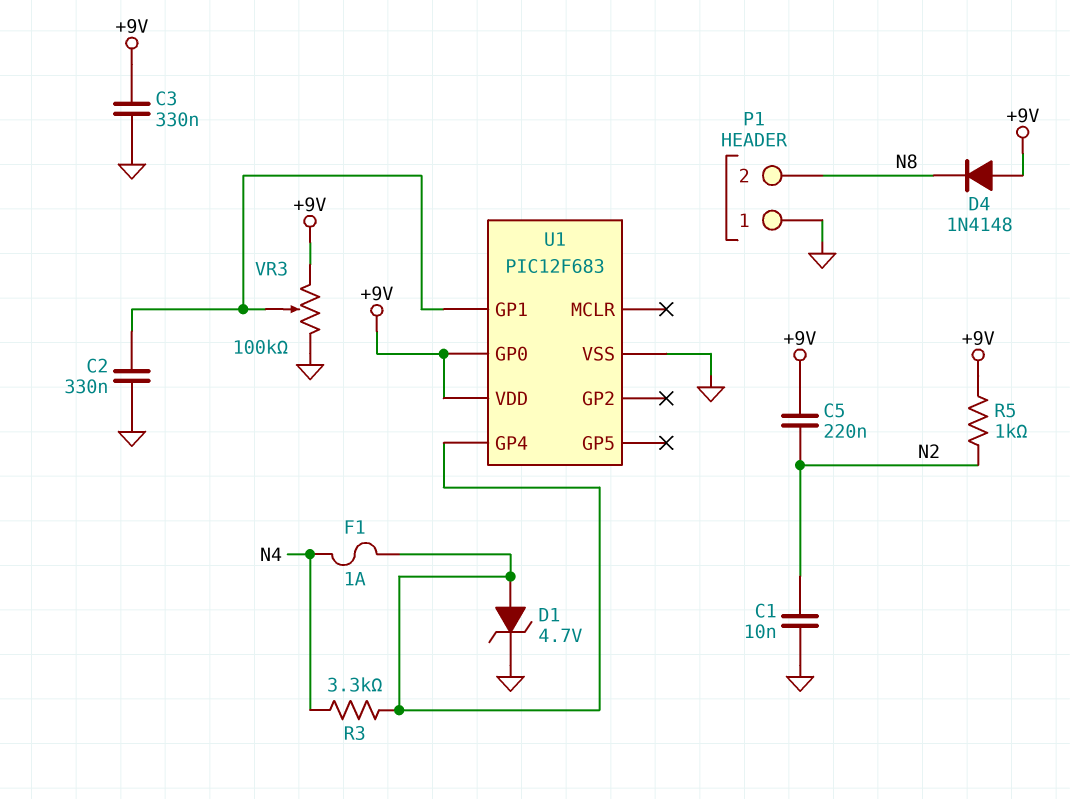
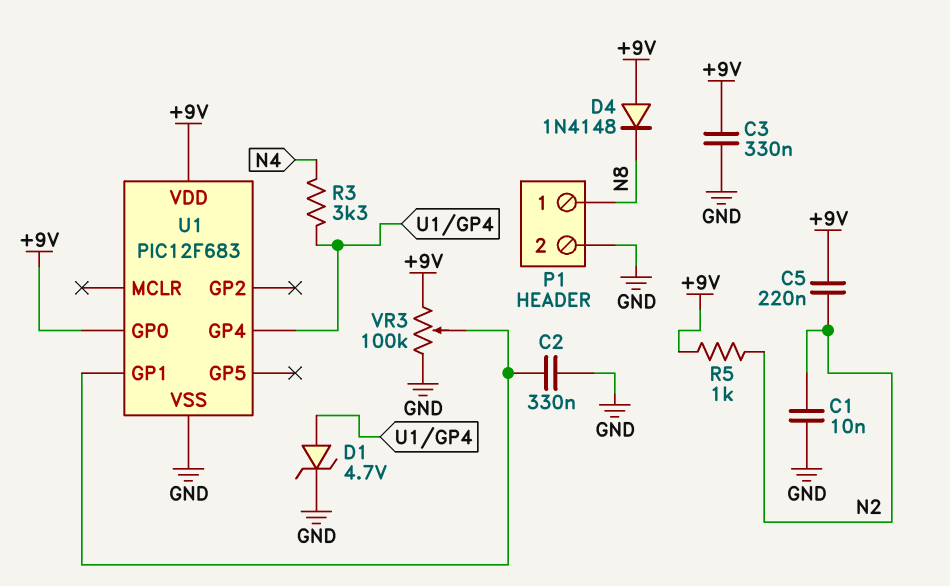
F1: 1A (N4, U1/GP4) -> none
P1 pin 1: GND -> N8
P1 pin 2: N8 -> GND

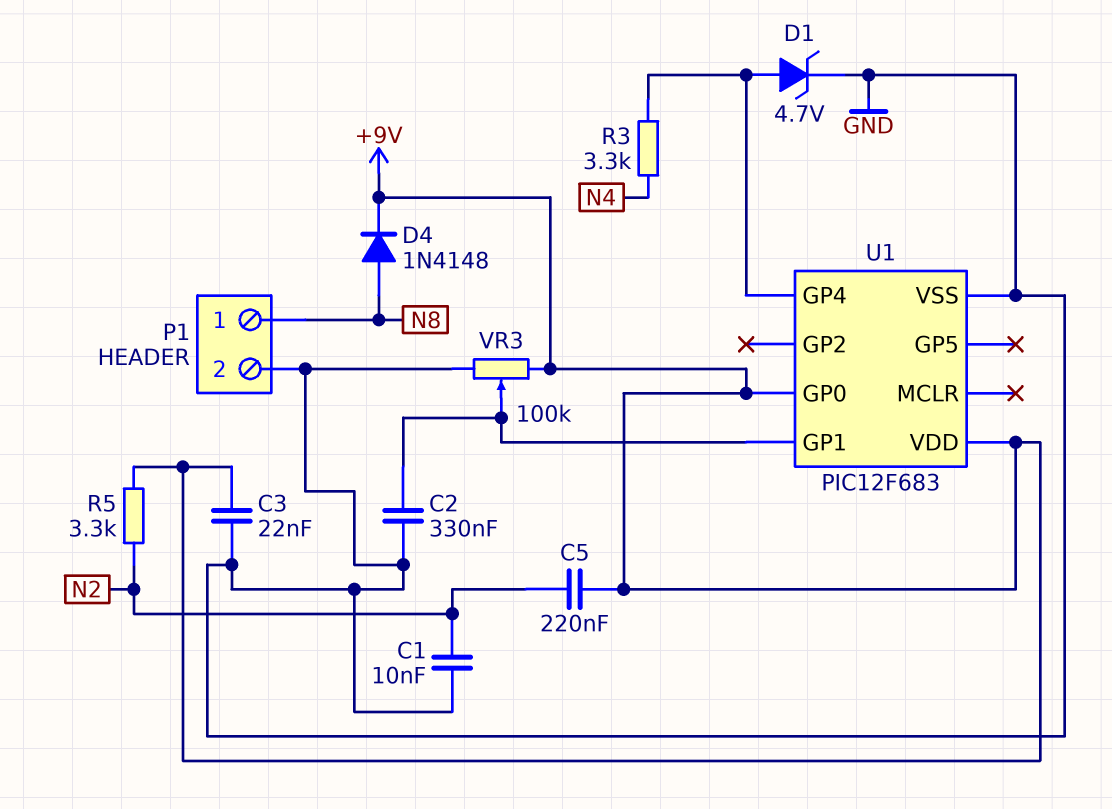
C3: 330nF (+9V, GND) -> 22nF (+9V, GND)
D4: diode 1N4148 (A +9V, K N8) -> diode 1N4148 (A N8, K +9V)
R5: 1k (+9V, N2) -> 3.3k (+9V, N2)

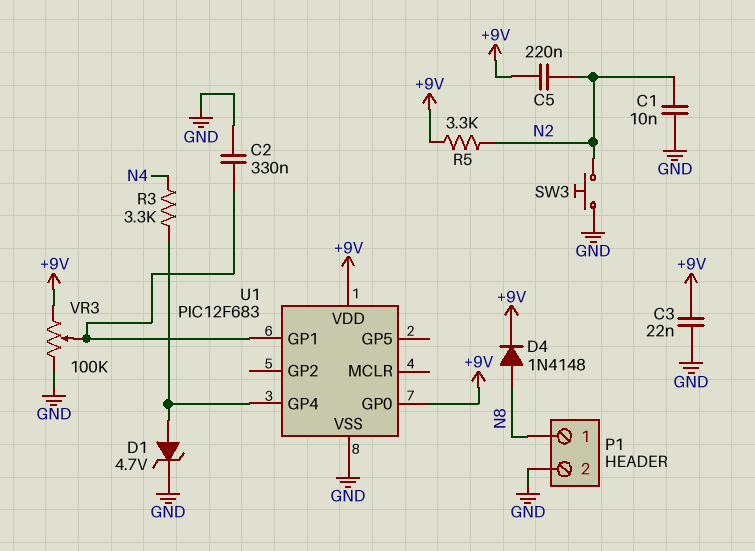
SW3: none -> button (GND, N2)

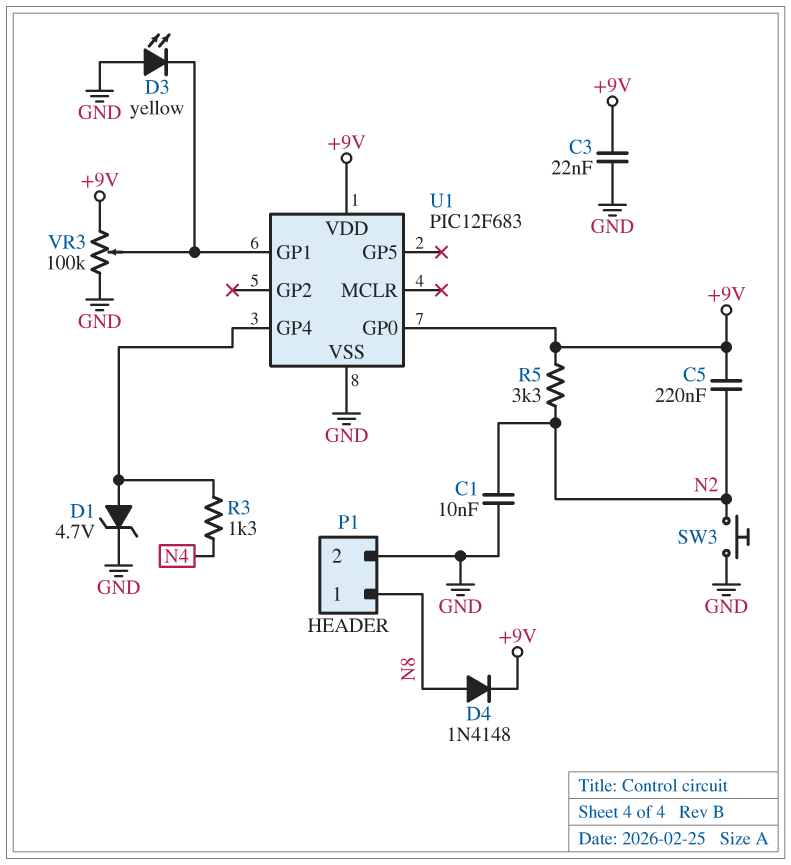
C2: 330nF (GND, U1/GP1) -> none
D3: none -> LED yellow (A GND, K U1/GP1)
R3: 3.3k (N4, U1/GP4) -> 1.3k (N4, U1/GP4)

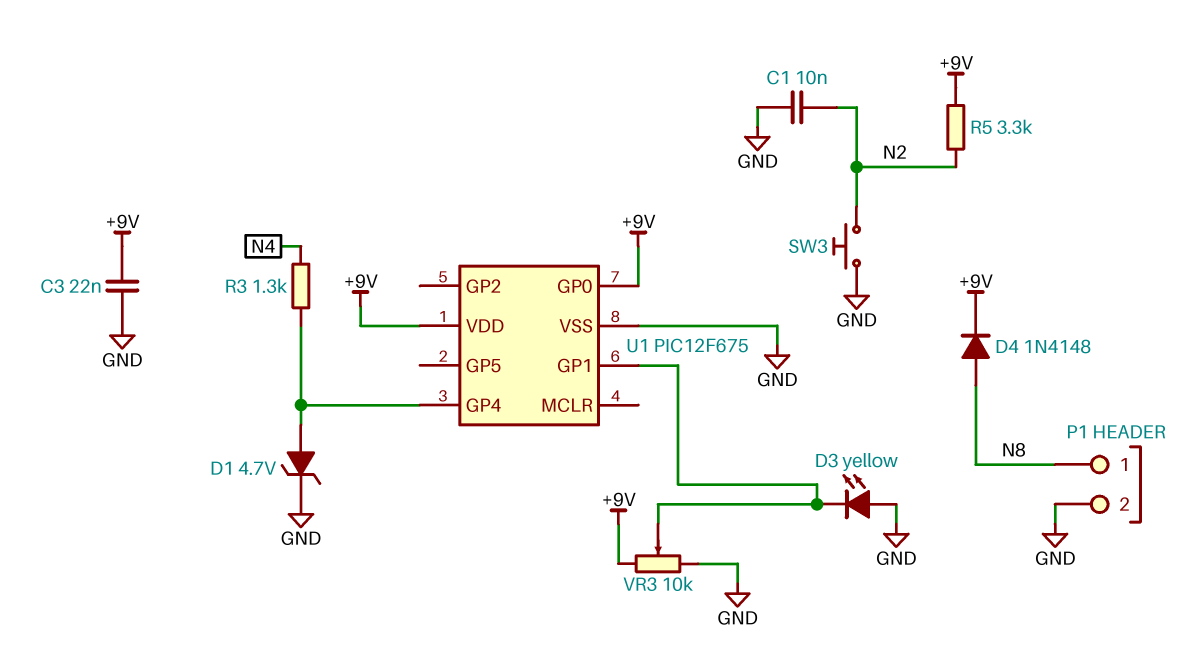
C5: 220nF (+9V, N2) -> none
U1: PIC12F683 -> PIC12F675
VR3: 100k (+9V, GND, wiper U1/GP1) -> 10k (+9V, GND, wiper U1/GP1)

